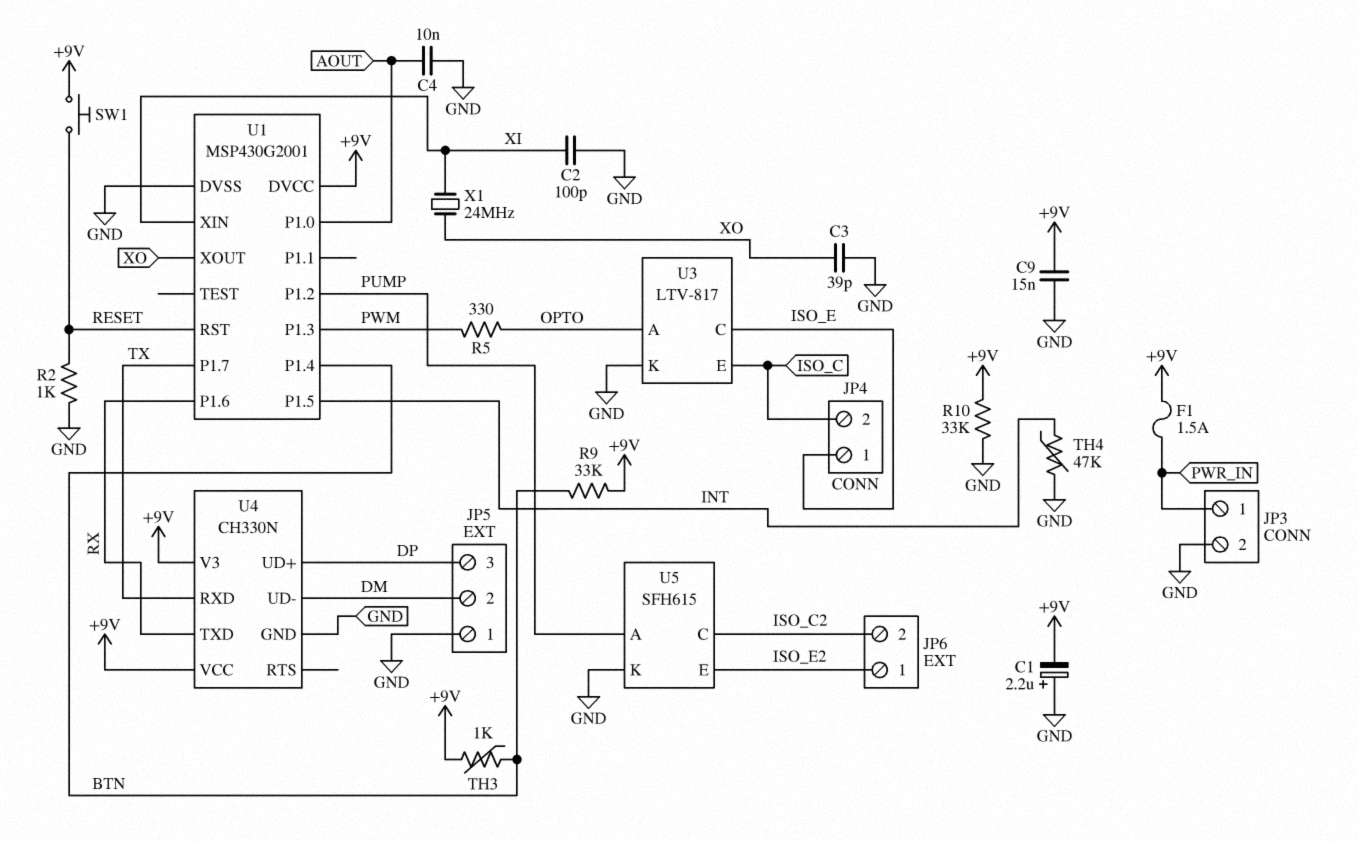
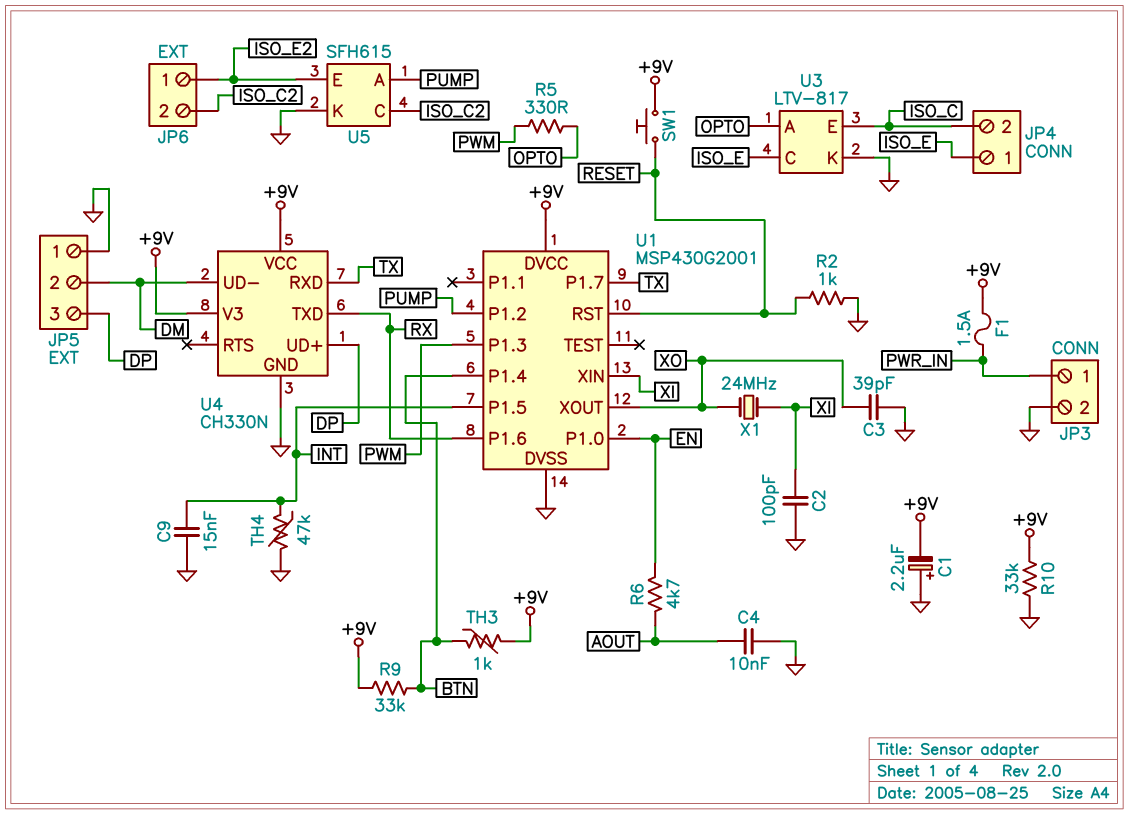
C9: 15nF (+9V, GND) -> 15nF (GND, INT)
R6: none -> 4.7k (AOUT, EN)
U1 pin P1.0: AOUT -> EN

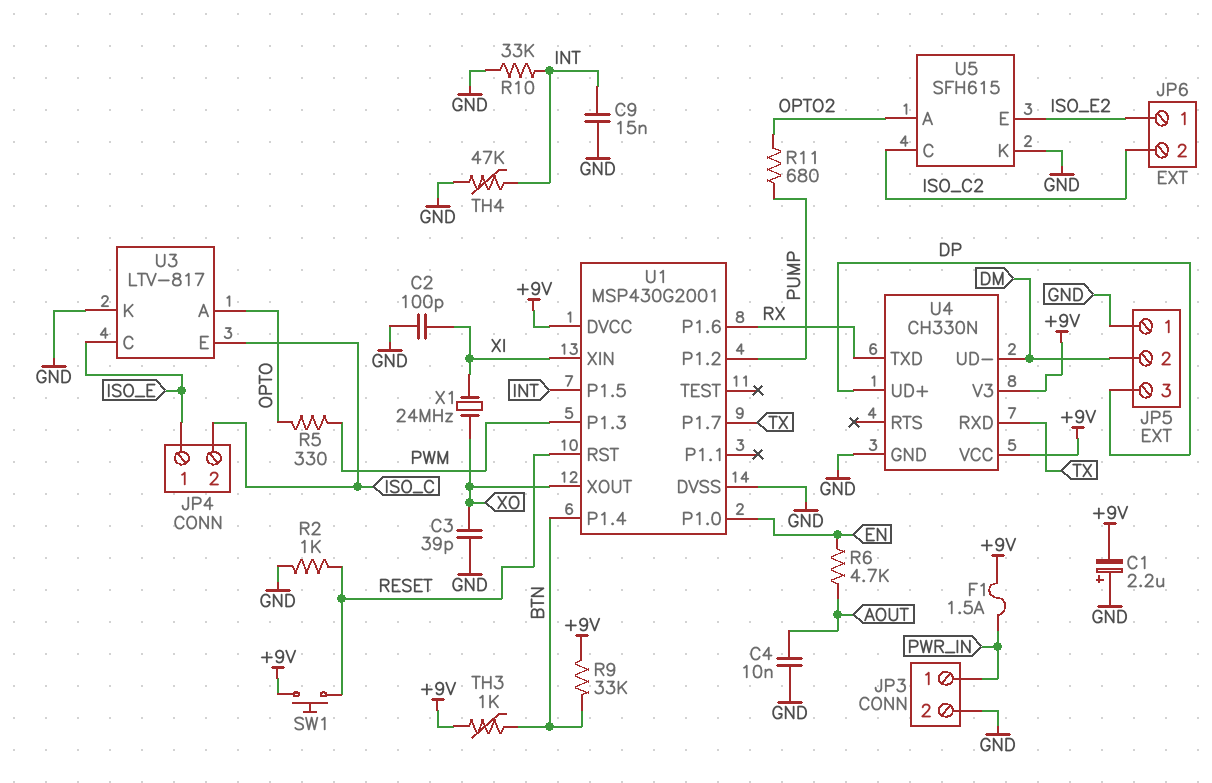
R10: 33k (+9V, GND) -> 33k (GND, INT)
R11: none -> 680 (OPTO2, PUMP)
U5 pin A: PUMP -> OPTO2

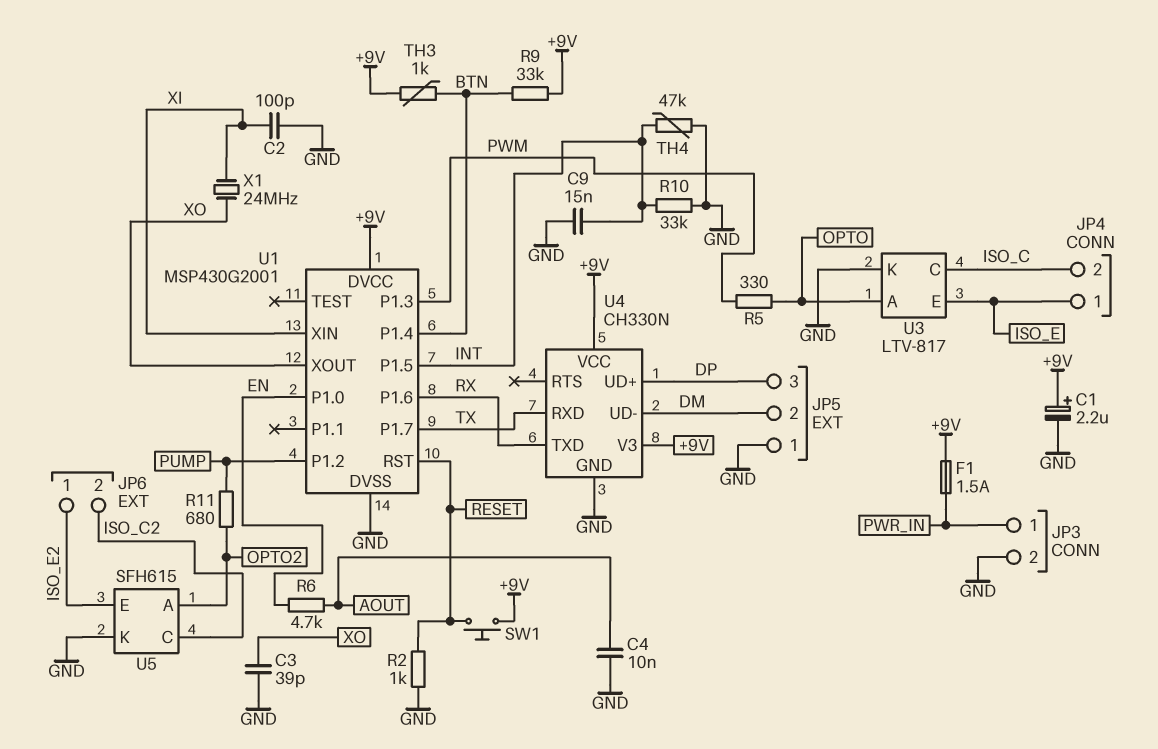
C1: 2.2uF (plus GND, minus +9V) -> 2.2uF (plus +9V, minus GND)
U3 pin C: ISO_E -> ISO_C
U3 pin E: ISO_C -> ISO_E

